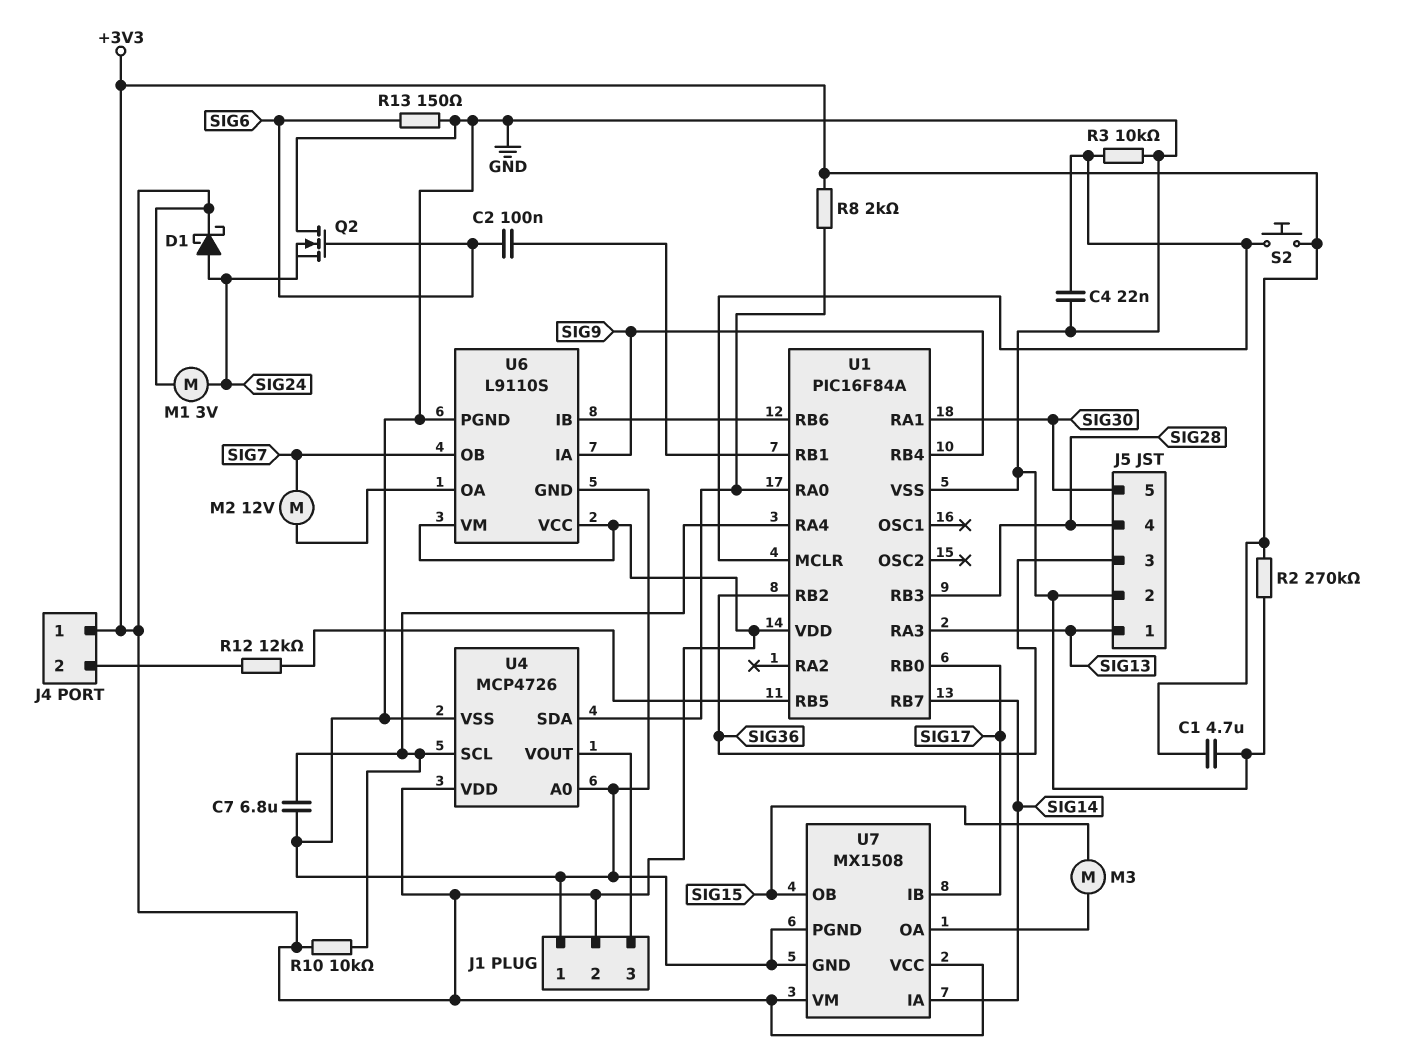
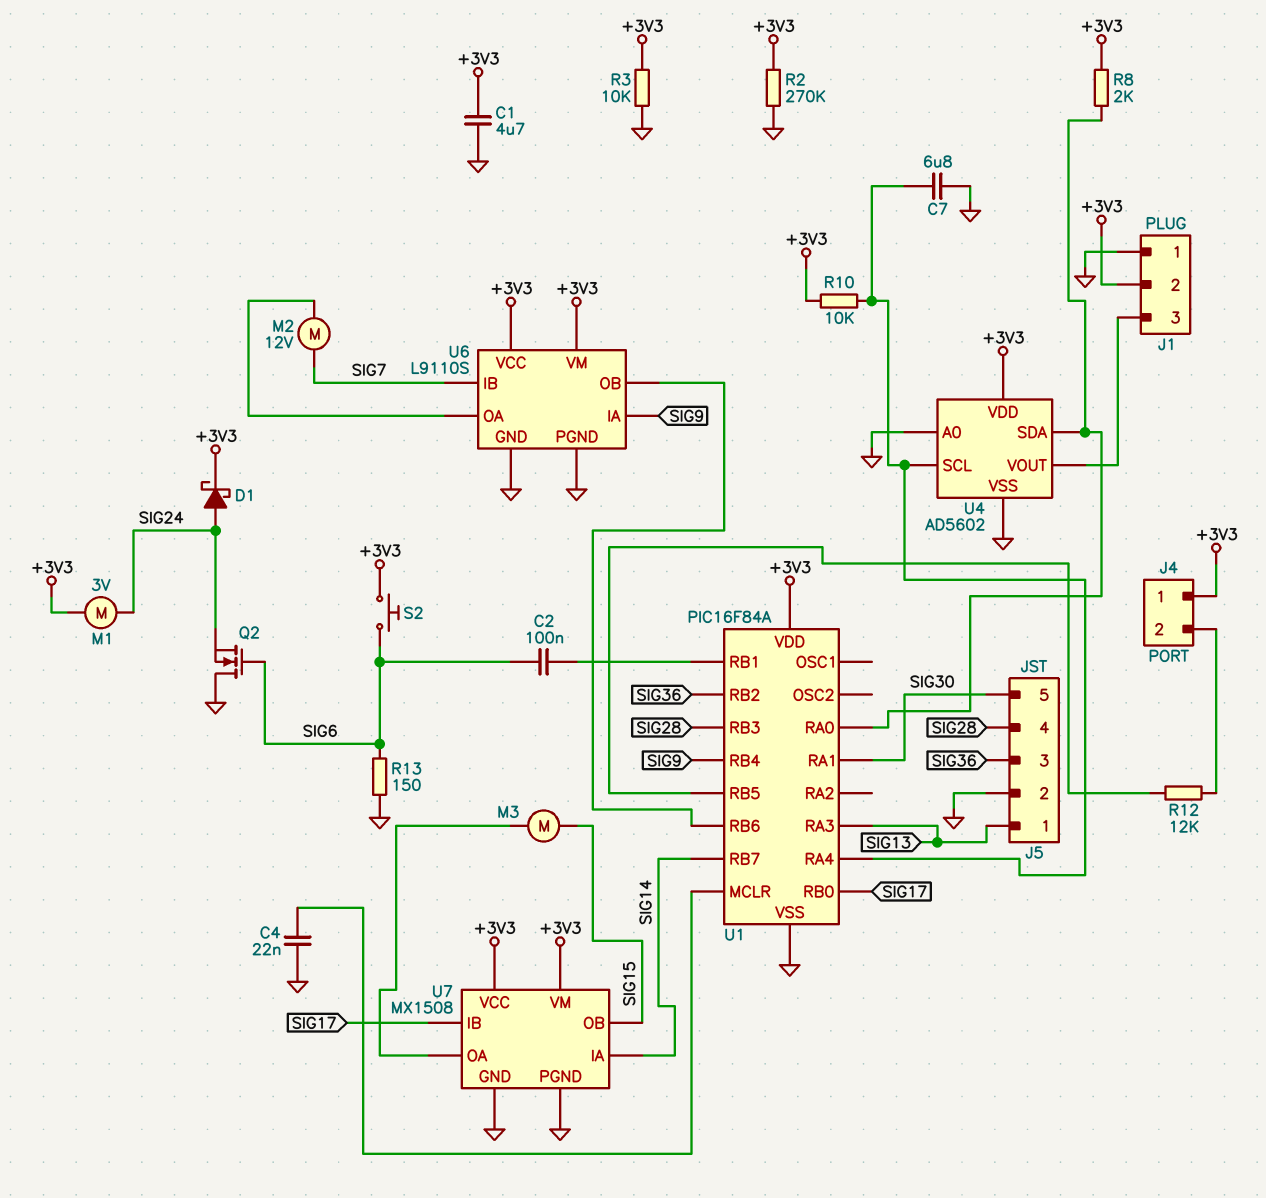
R3: 10k (GND, U1/MCLR) -> 10k (+3V3, GND)
S2: button (+3V3, U1/MCLR) -> button (+3V3, SIG6)
U4: MCP4726 -> AD5602
U6 pin IB: U1/RB6 -> SIG7
U6 pin OB: SIG7 -> U1/RB6

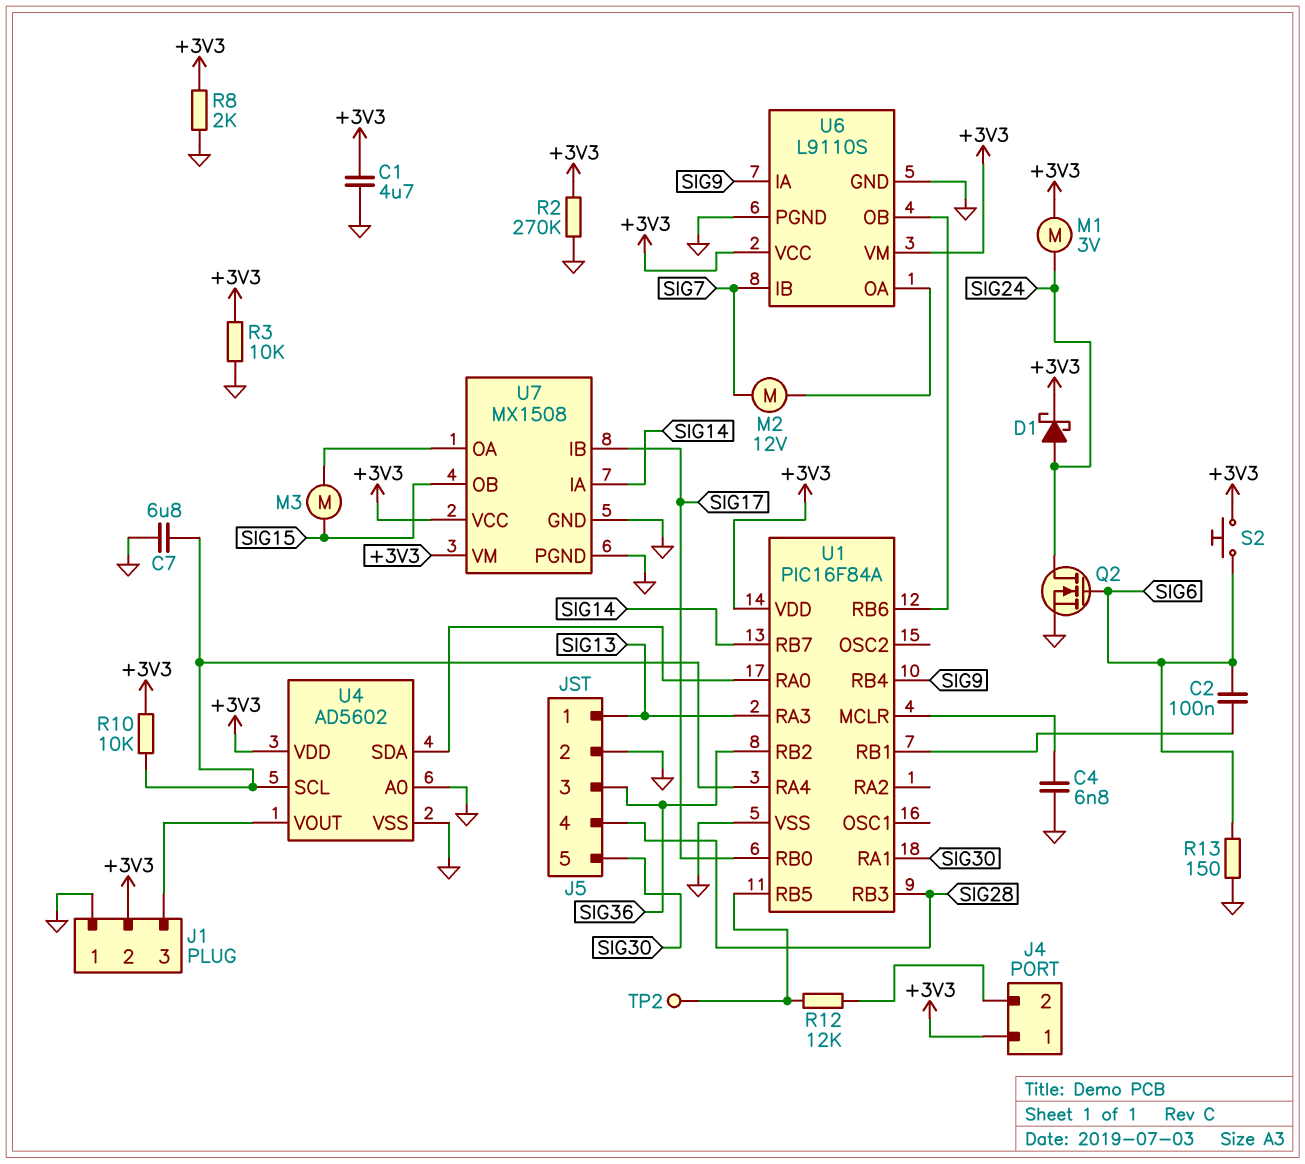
C4: 22nF (GND, U1/MCLR) -> 6.8nF (GND, U1/MCLR)
Q2: NMOS (G SIG6, D GND, S SIG24) -> NMOS (G SIG6, D SIG24, S GND)
R8: 2k (+3V3, U1/RA0) -> 2k (+3V3, GND)
TP2: none -> test point (U1/RB5)

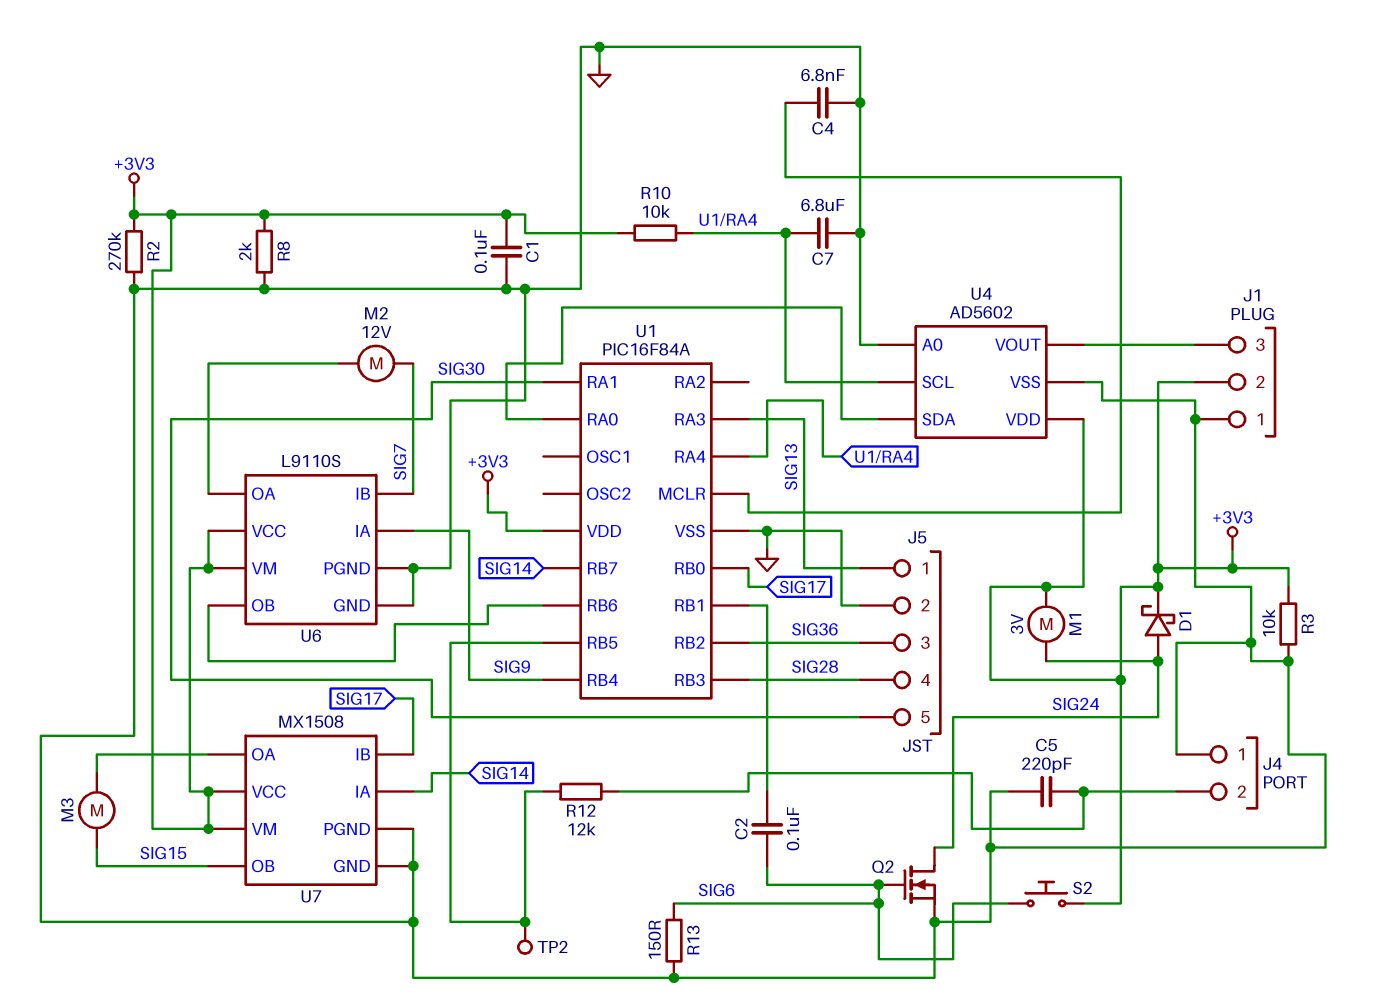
C1: 4.7uF (+3V3, GND) -> 100nF (+3V3, GND)
C5: none -> 220pF (GND, J4/2)
J4 pin 1: +3V3 -> GND

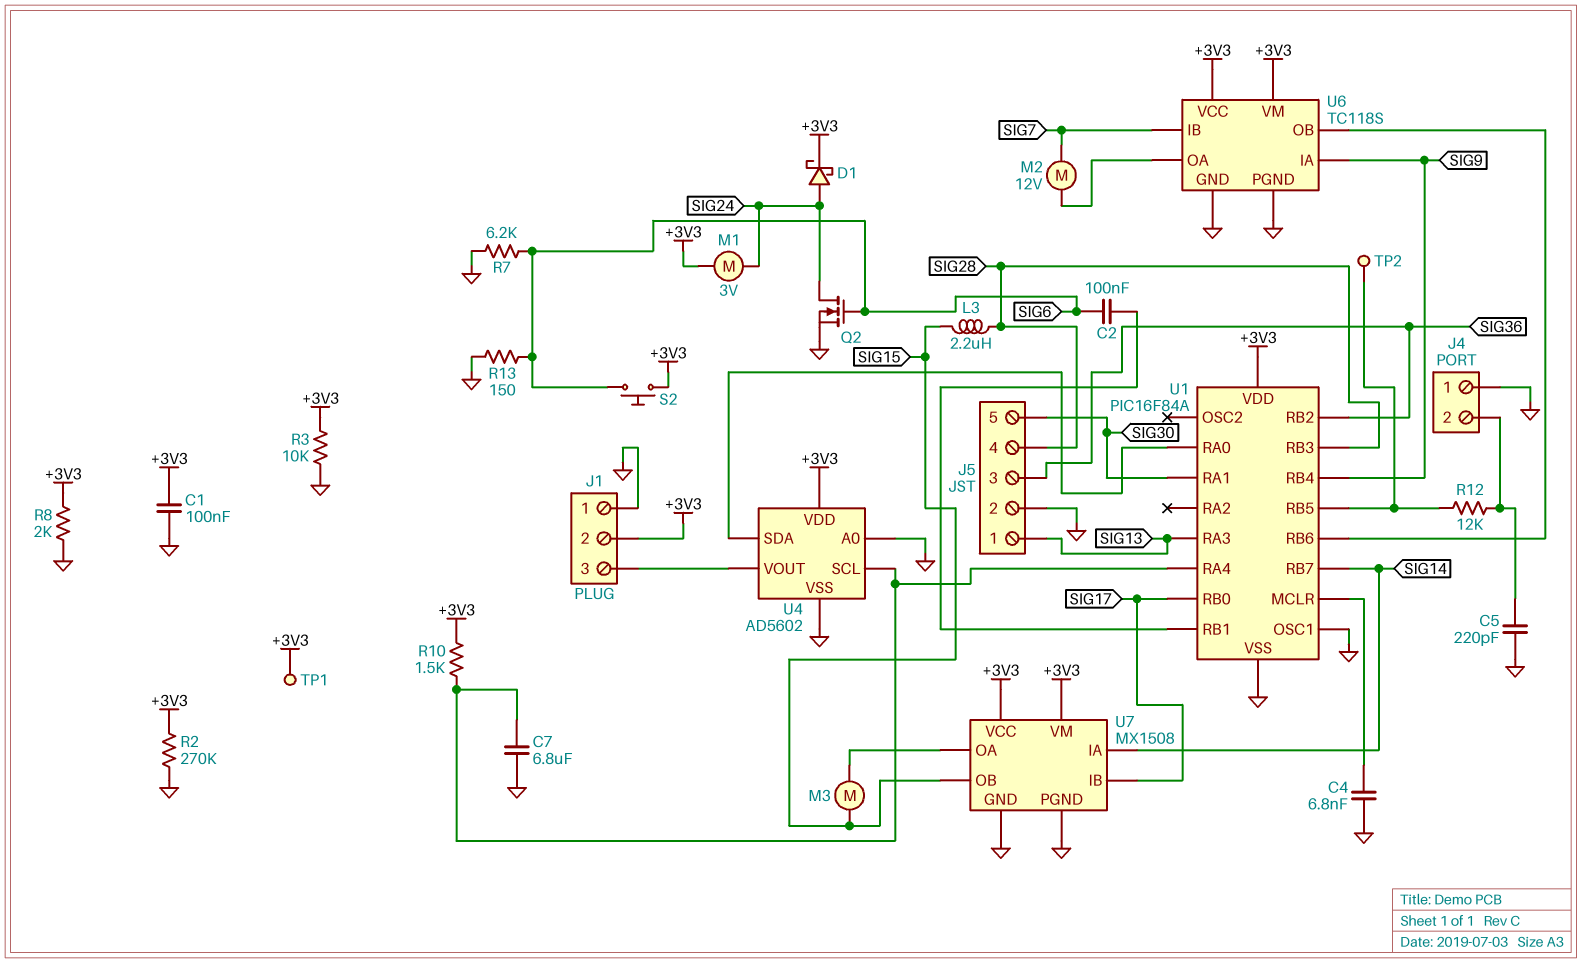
L3: none -> 2.2uH (SIG15, SIG28)
R7: none -> 6.2k (GND, SIG6)
R10: 10k (+3V3, U1/RA4) -> 1.5k (+3V3, U1/RA4)
TP1: none -> test point (+3V3)
U1 pin OSC1: none -> GND
U6: L9110S -> TC118S

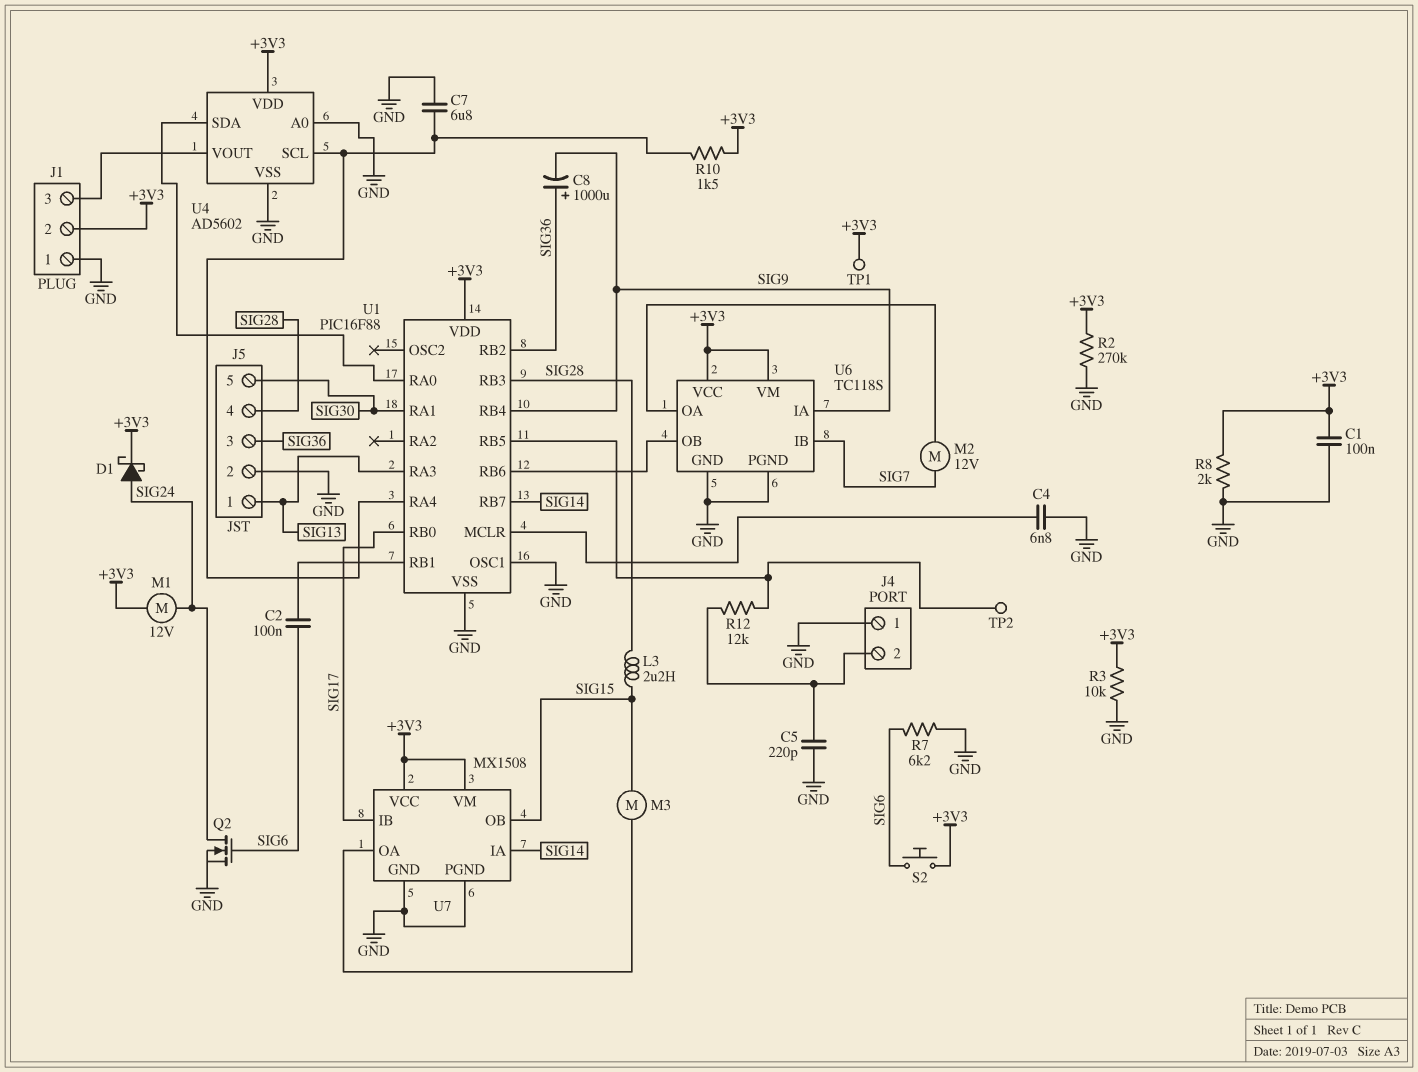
C8: none -> 1000uF (plus SIG36, minus SIG9)
M1: motor 3V (+3V3, SIG24) -> motor 12V (+3V3, SIG24)
R13: 150 (GND, SIG6) -> none
U1: PIC16F84A -> PIC16F88

